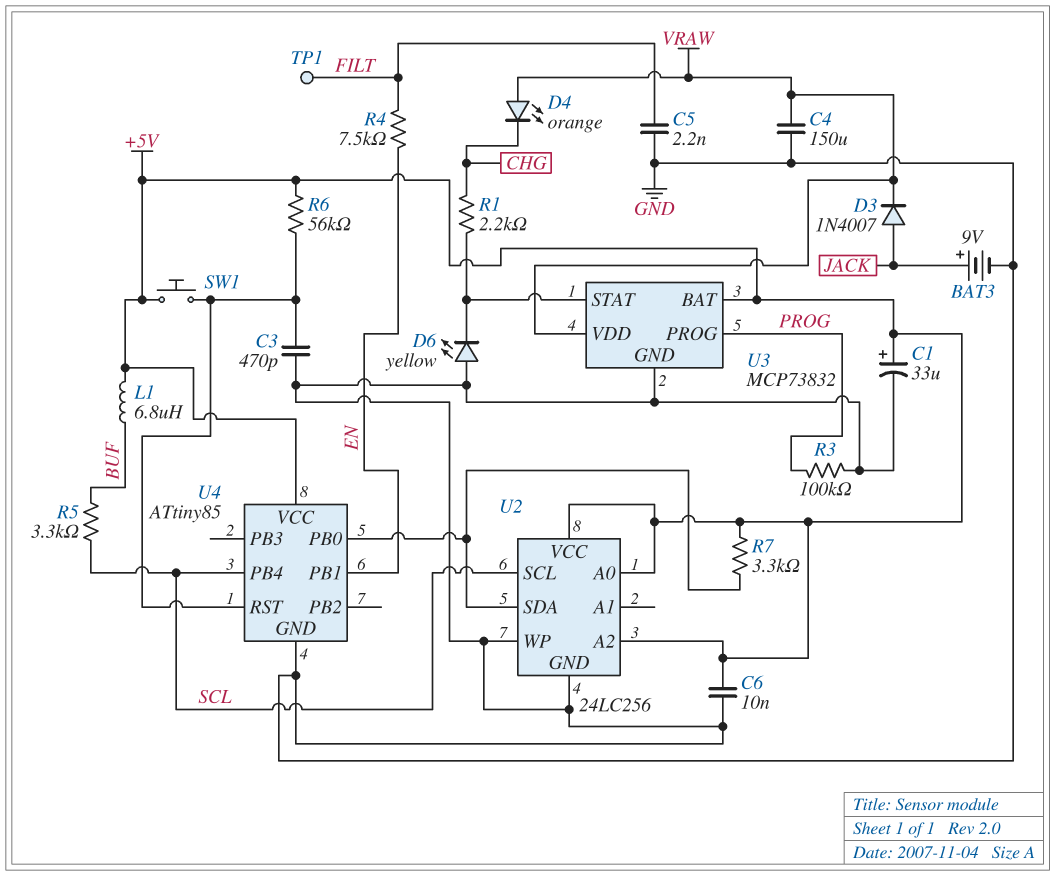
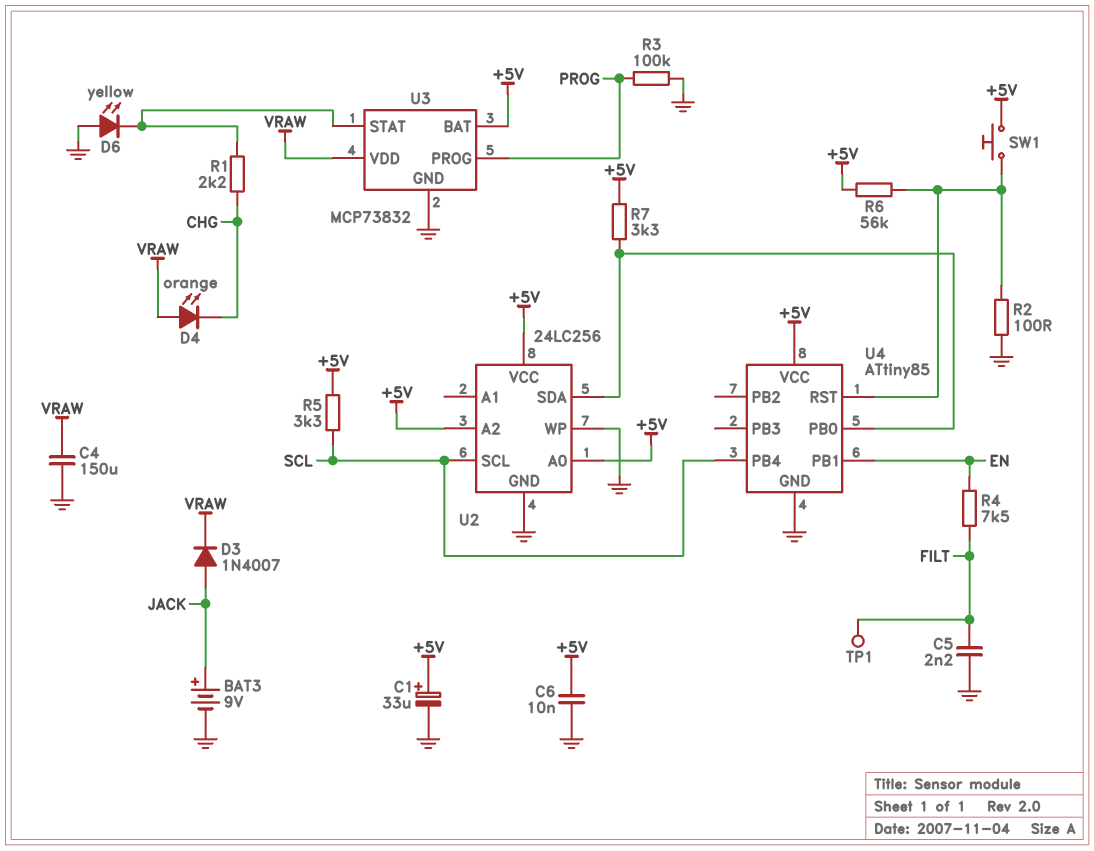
C3: 470pF (GND, U4/RST) -> none
L1: 6.8uH (+5V, BUF) -> none
R2: none -> 100 (GND, U4/RST)
R5: 3.3k (BUF, SCL) -> 3.3k (+5V, SCL)

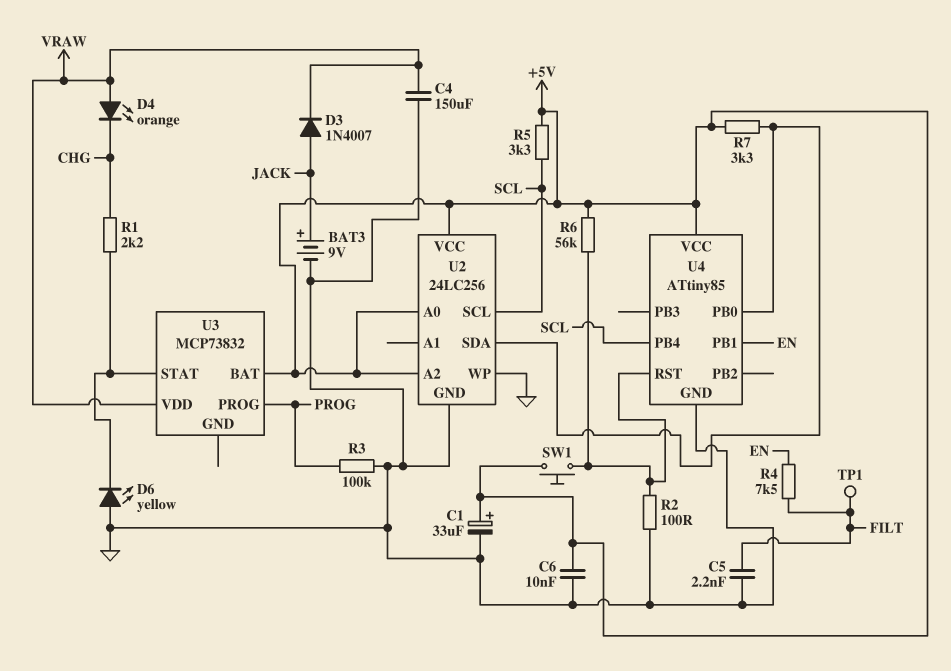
U3 pin GND: GND -> none

